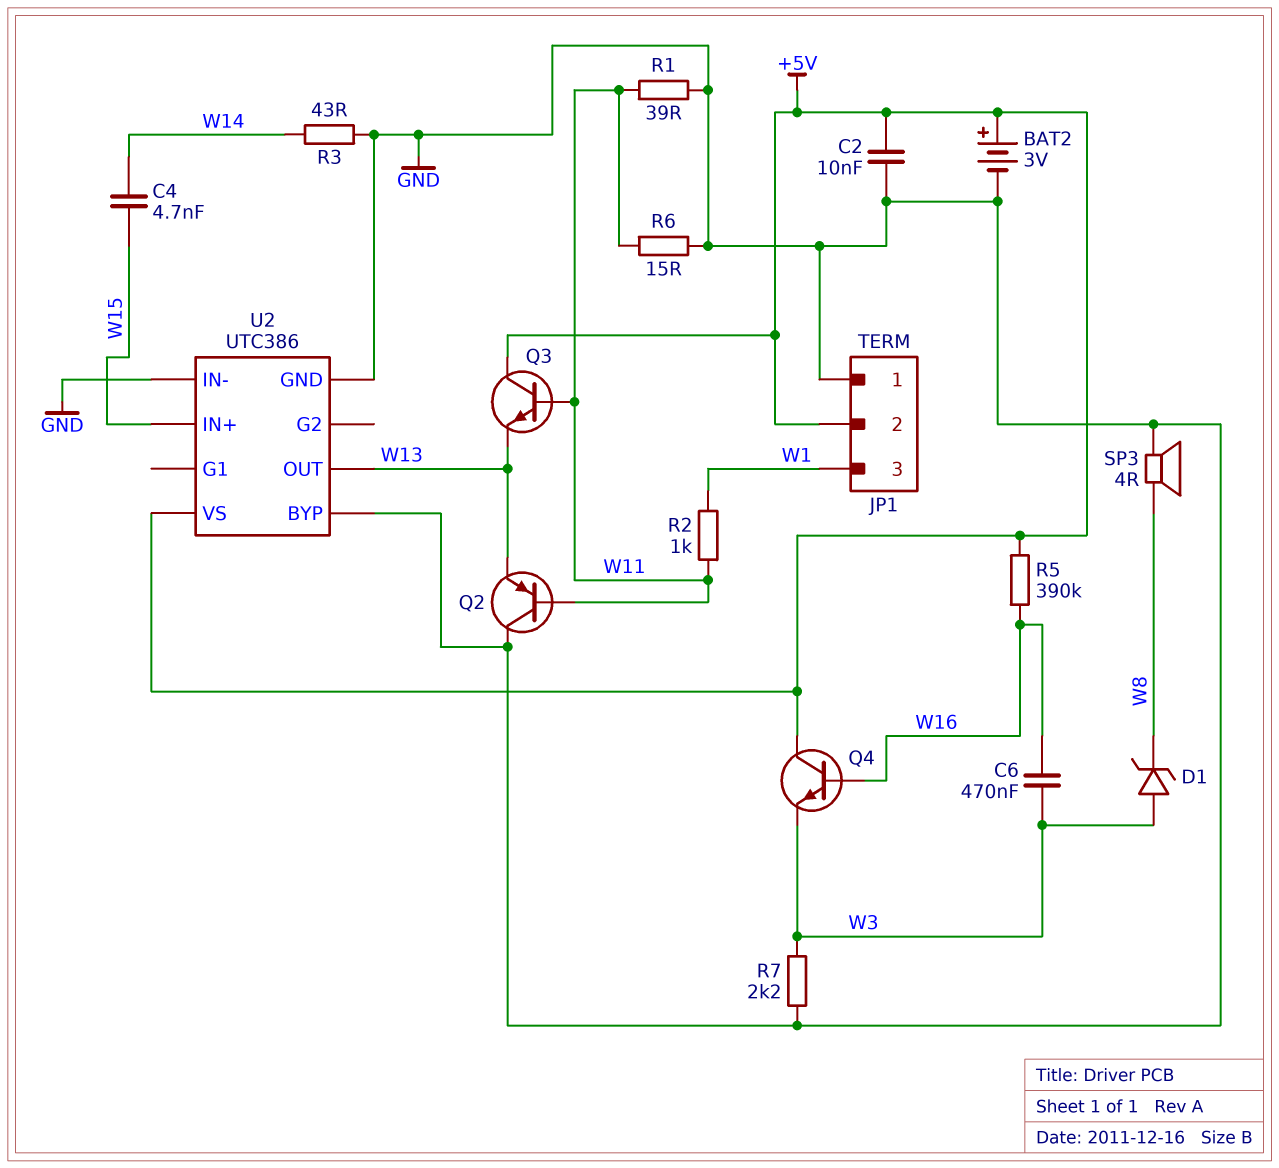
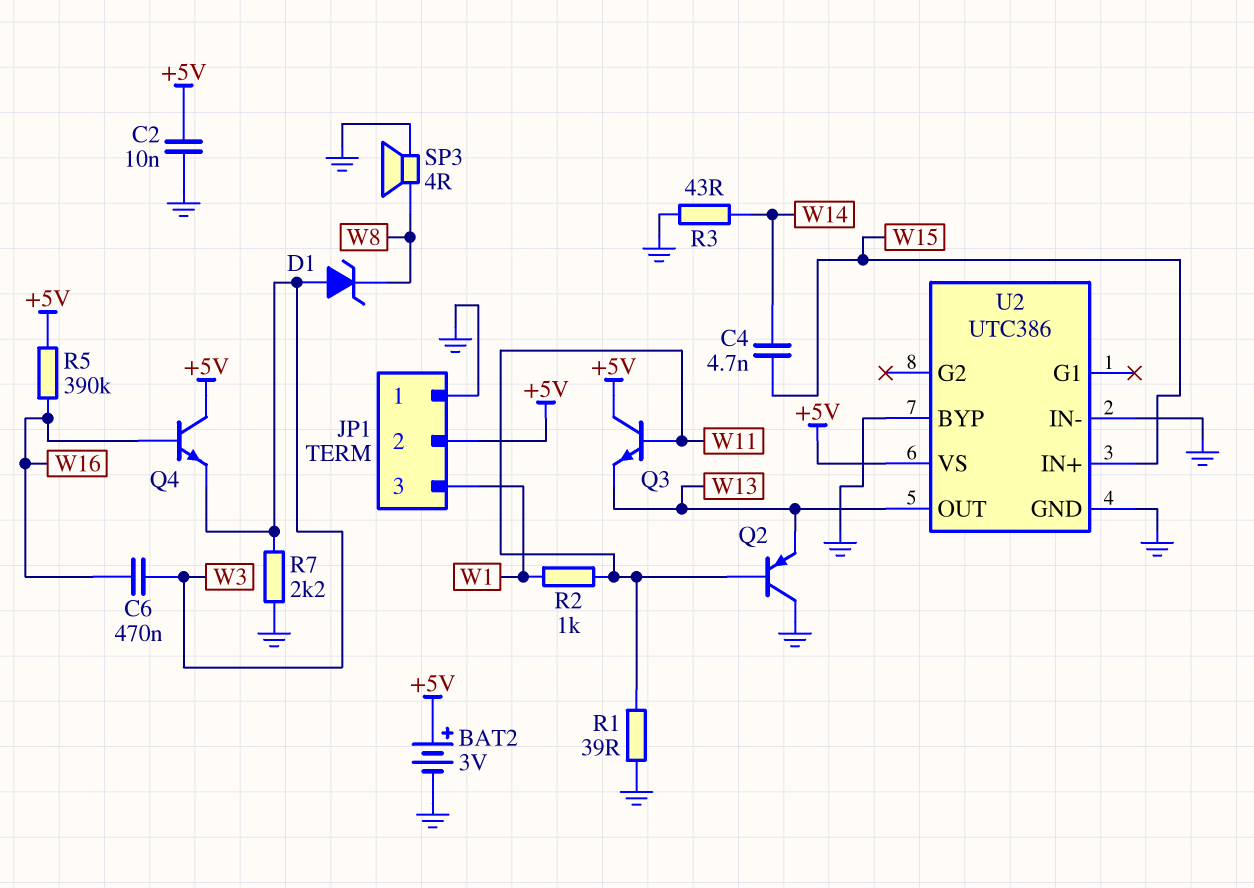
R6: 15 (GND, W11) -> none

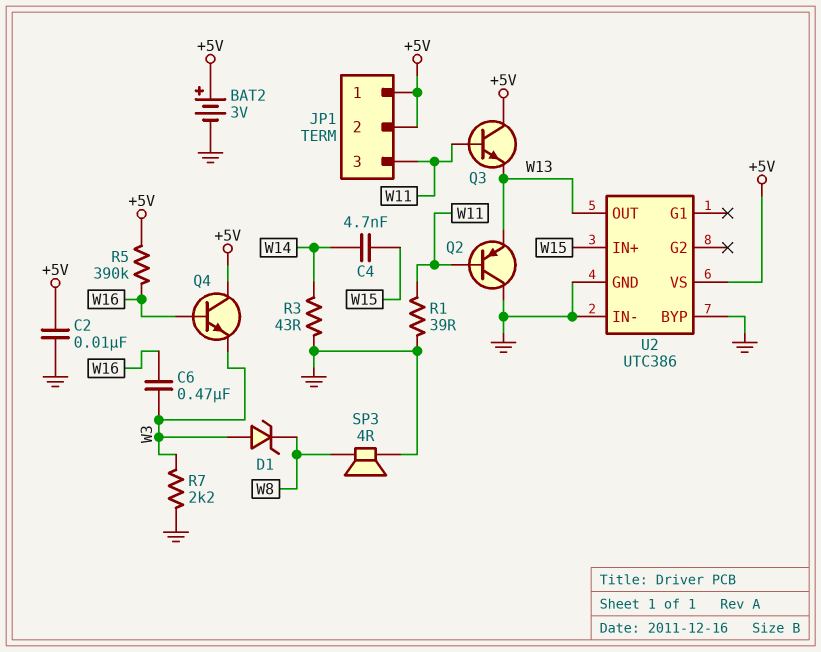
JP1 pin 1: GND -> +5V
JP1 pin 3: W1 -> W11
R2: 1k (W1, W11) -> none

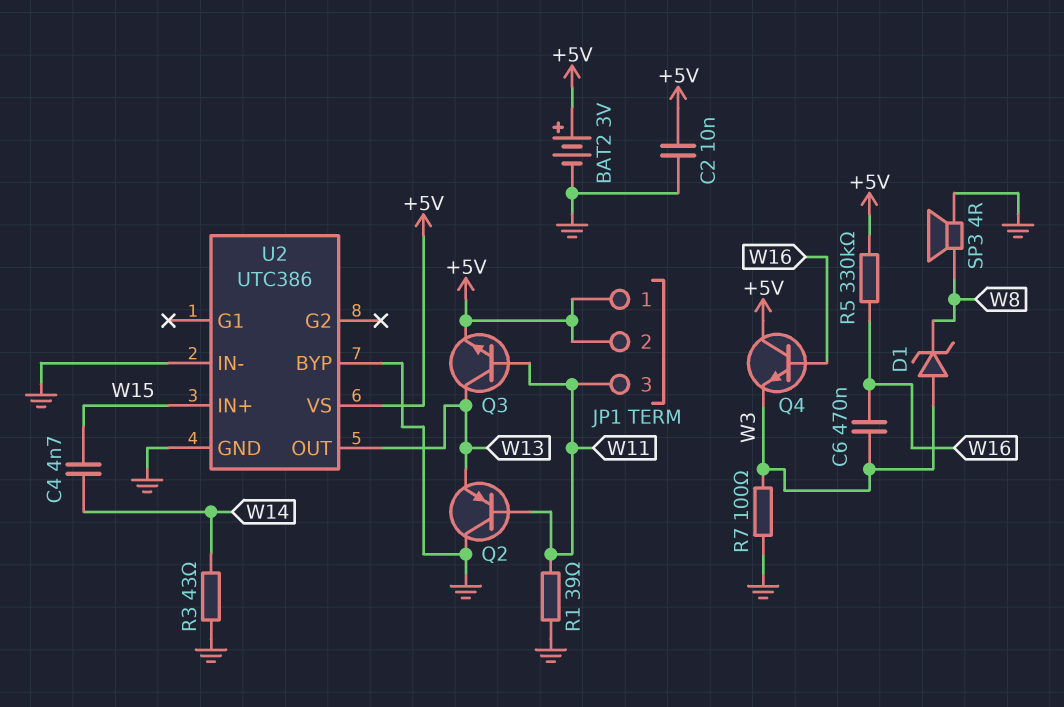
Q3: NPN (B W11, C +5V, E W13) -> NPN (B W11, C W13, E +5V)
R5: 390k (+5V, W16) -> 330k (+5V, W16)
R7: 2.2k (GND, W3) -> 100 (GND, W3)

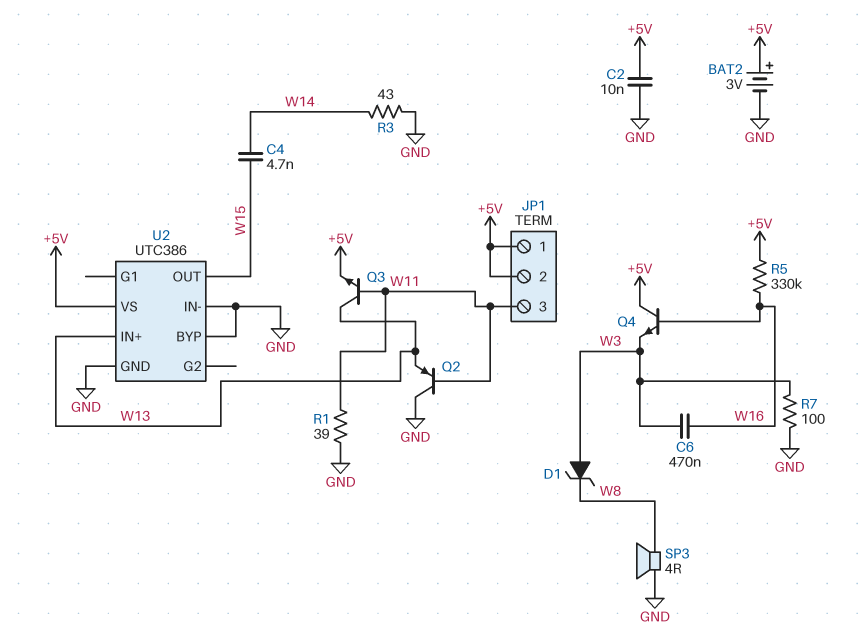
U2 pin IN+: W15 -> W13
U2 pin OUT: W13 -> W15

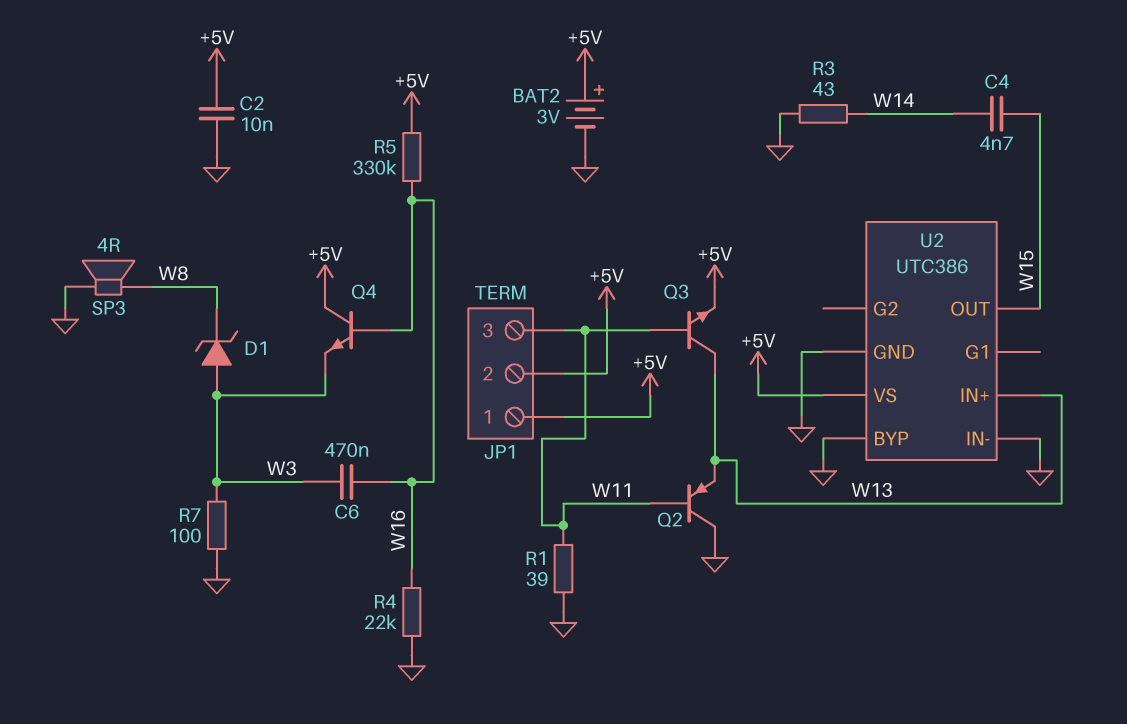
R4: none -> 22k (GND, W16)

